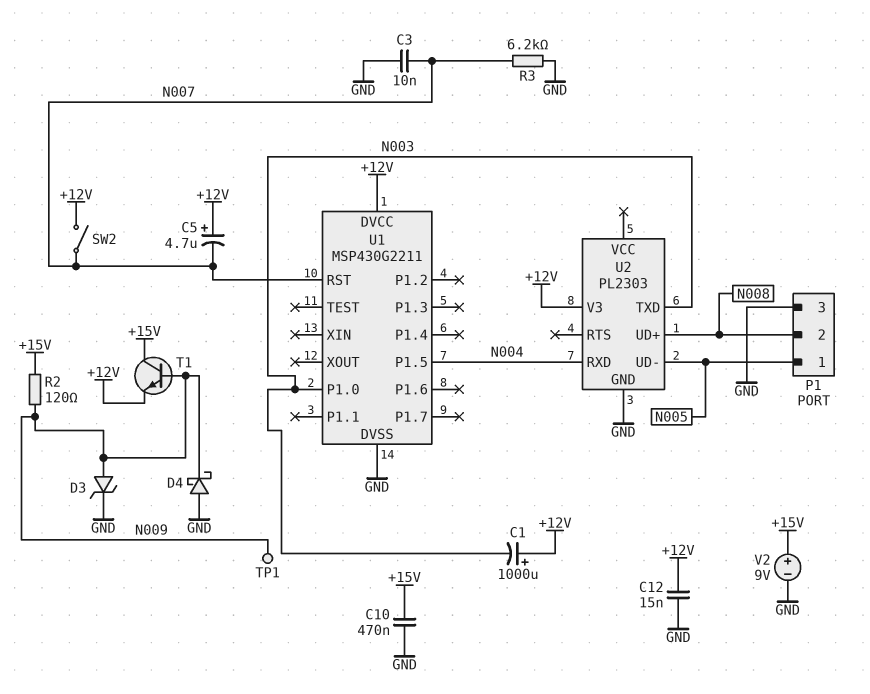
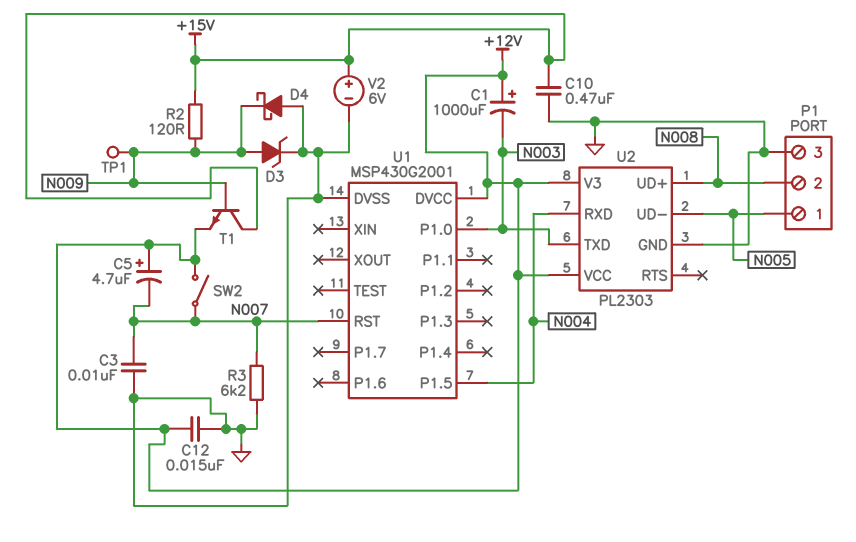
U1: MSP430G2211 -> MSP430G2001
U2 pin VCC: none -> +12V
V2: 9V (plus +15V, minus GND) -> 6V (plus +15V, minus GND)

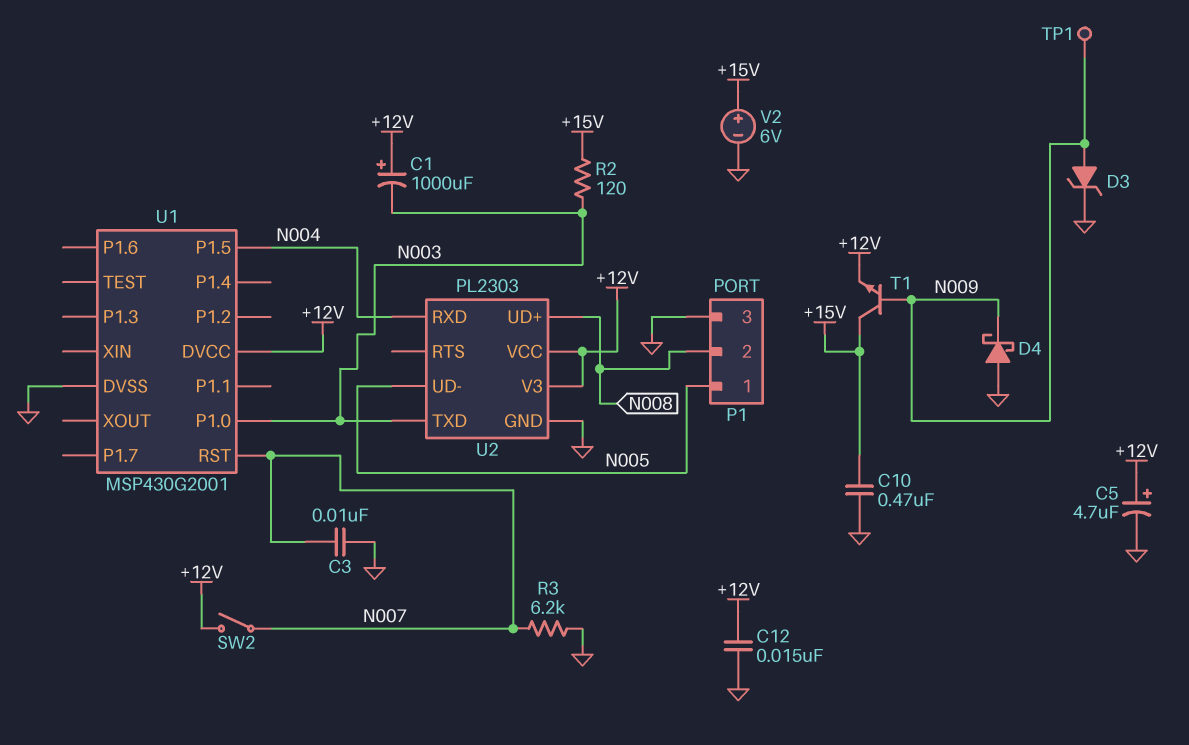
C5: 4.7uF (plus +12V, minus N007) -> 4.7uF (plus +12V, minus GND)
R2: 120 (+15V, N009) -> 120 (+15V, N003)

